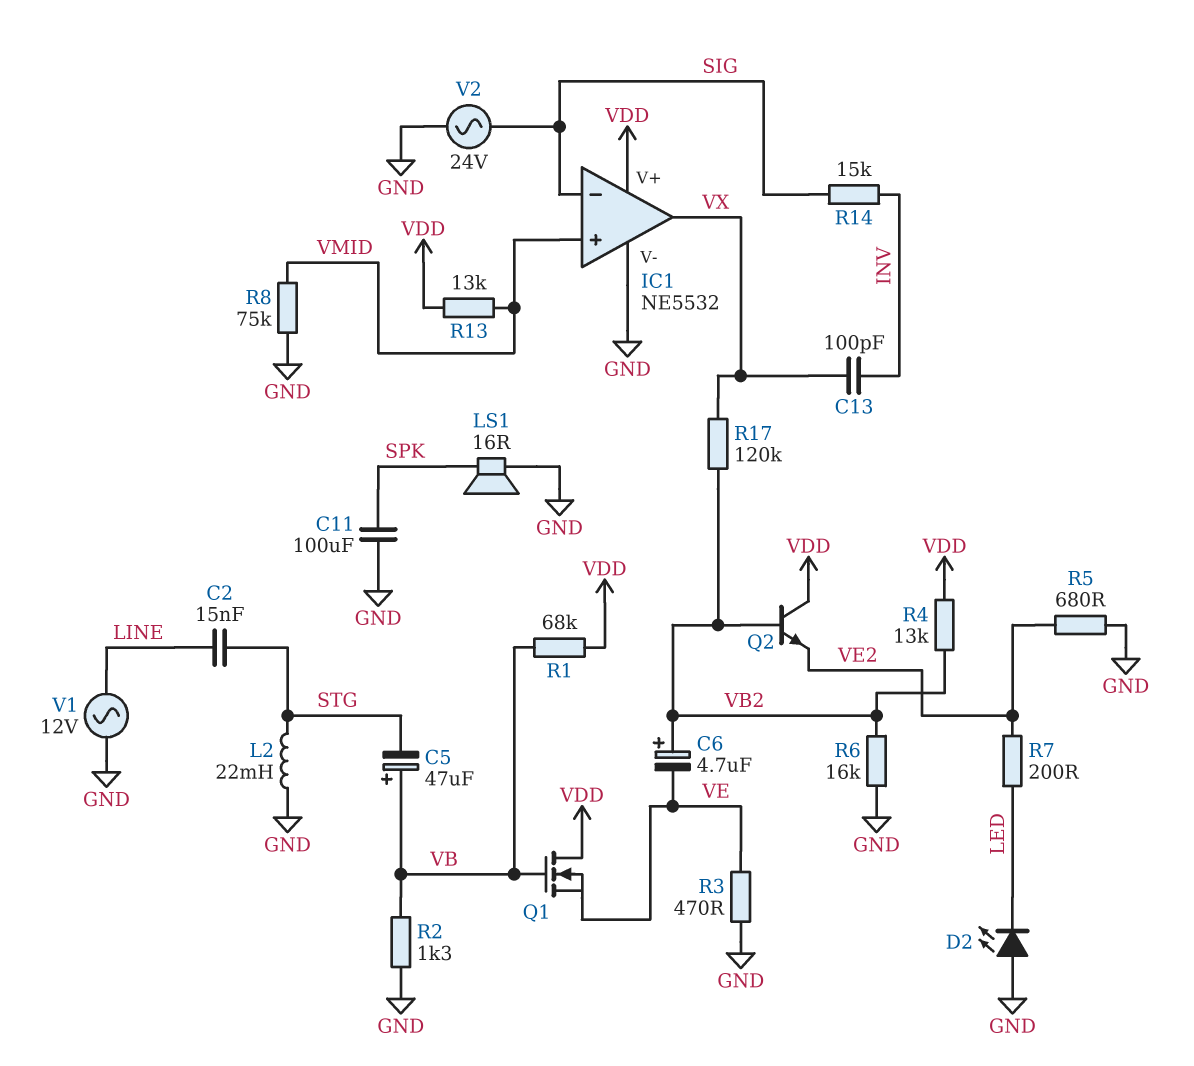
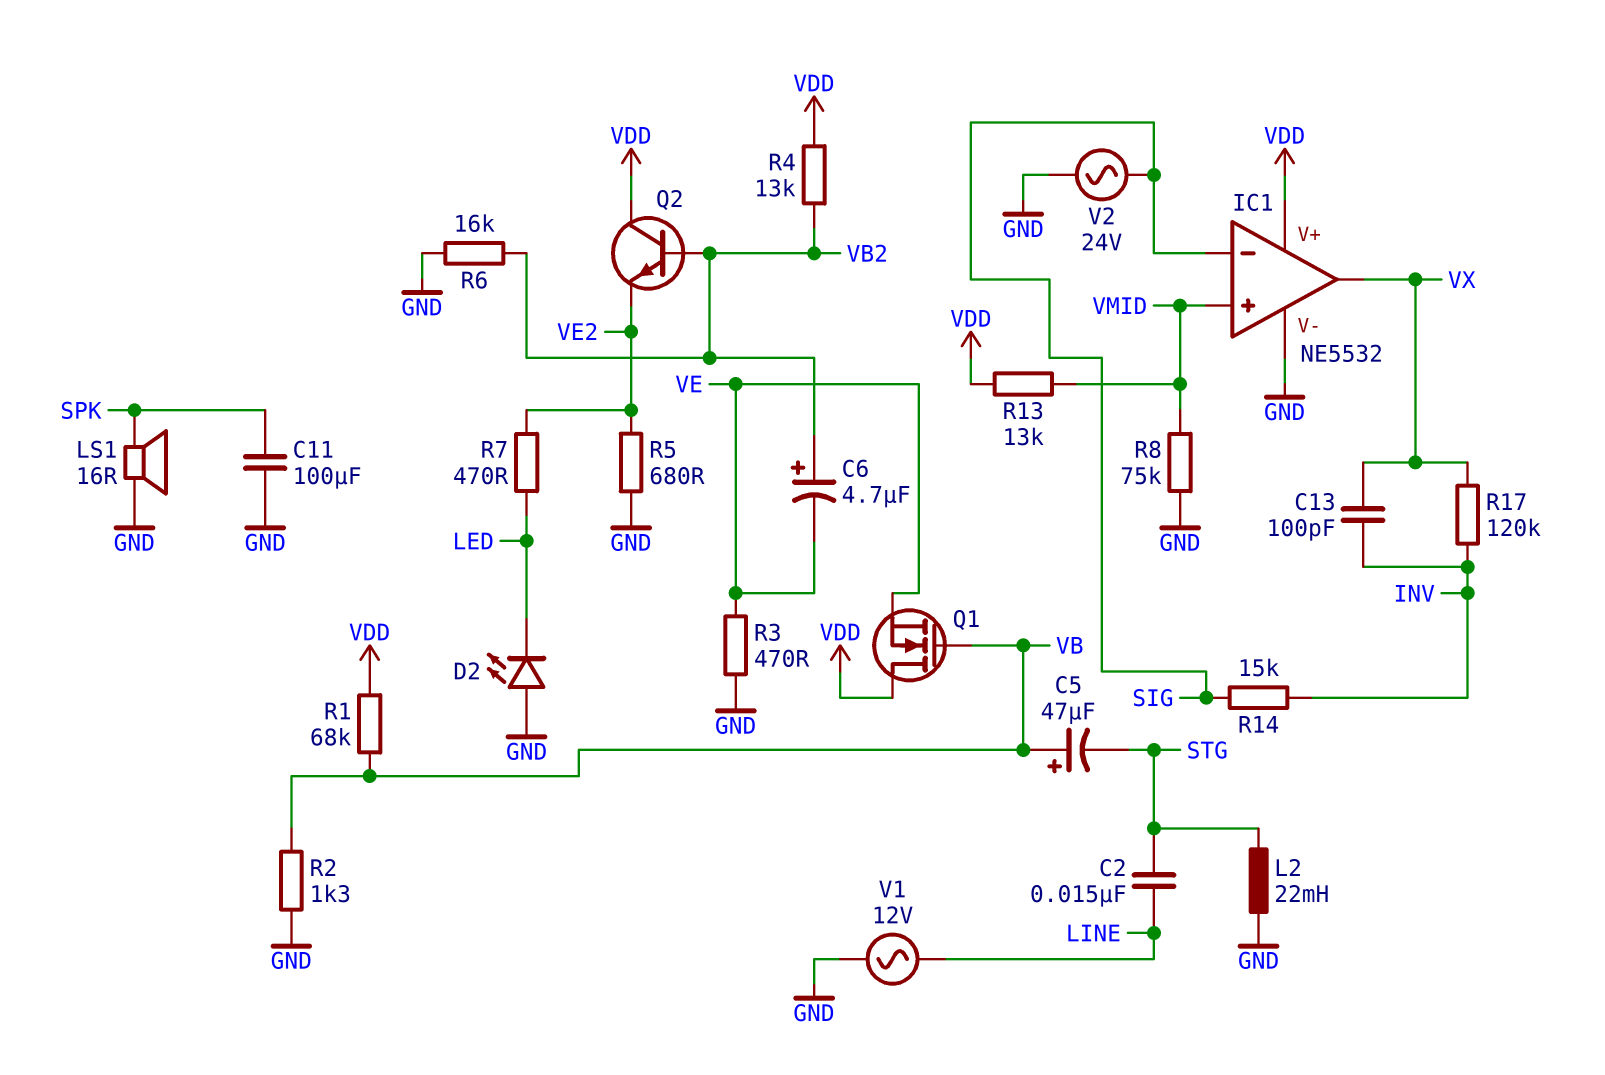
R7: 200 (LED, VE2) -> 470 (LED, VE2)
R17: 120k (VB2, VX) -> 120k (INV, VX)

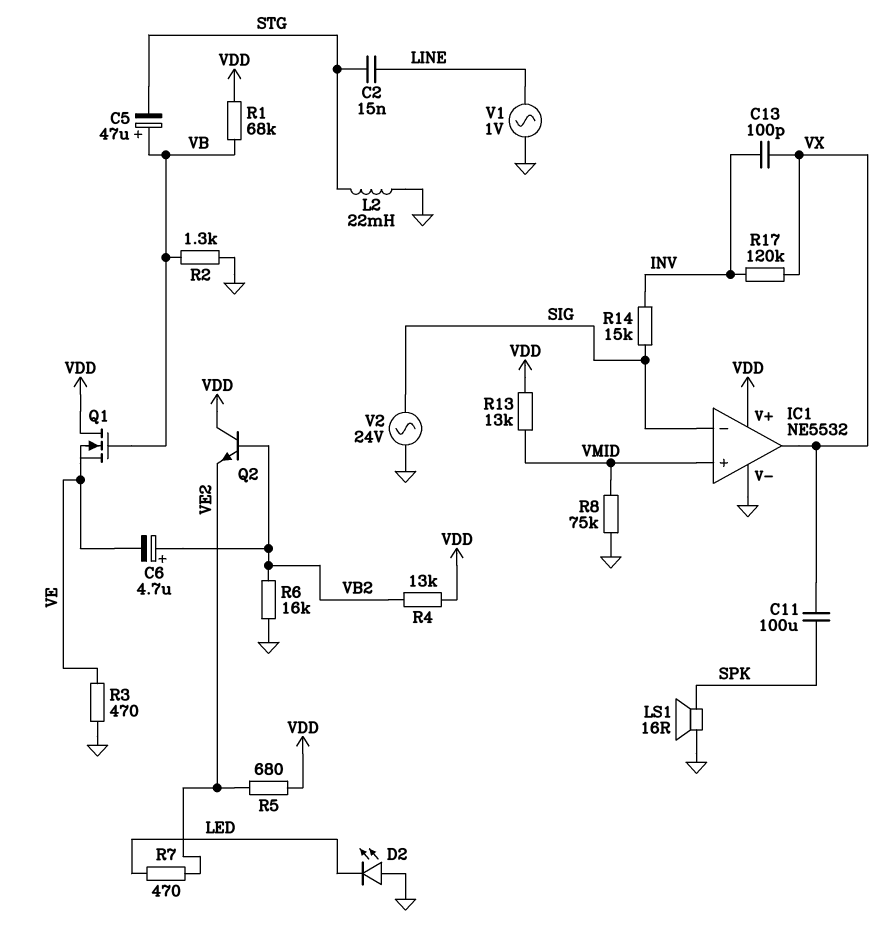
C11: 100uF (GND, SPK) -> 100uF (SPK, VX)
R5: 680 (GND, VE2) -> 680 (VDD, VE2)
V1: AC 12V (GND, LINE) -> AC 1V (GND, LINE)

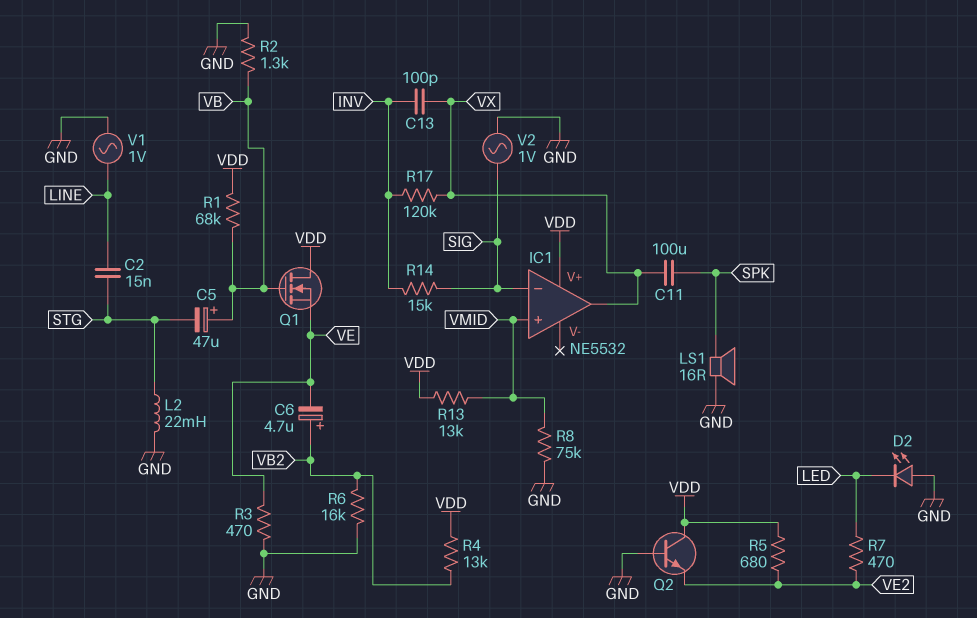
IC1 pin V-: GND -> none
Q2: NPN (B VB2, C VDD, E VE2) -> NPN (B GND, C VDD, E VE2)
V2: AC 24V (GND, SIG) -> AC 1V (GND, SIG)

